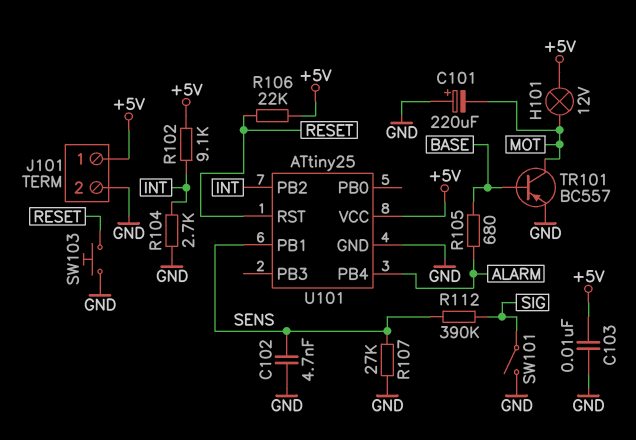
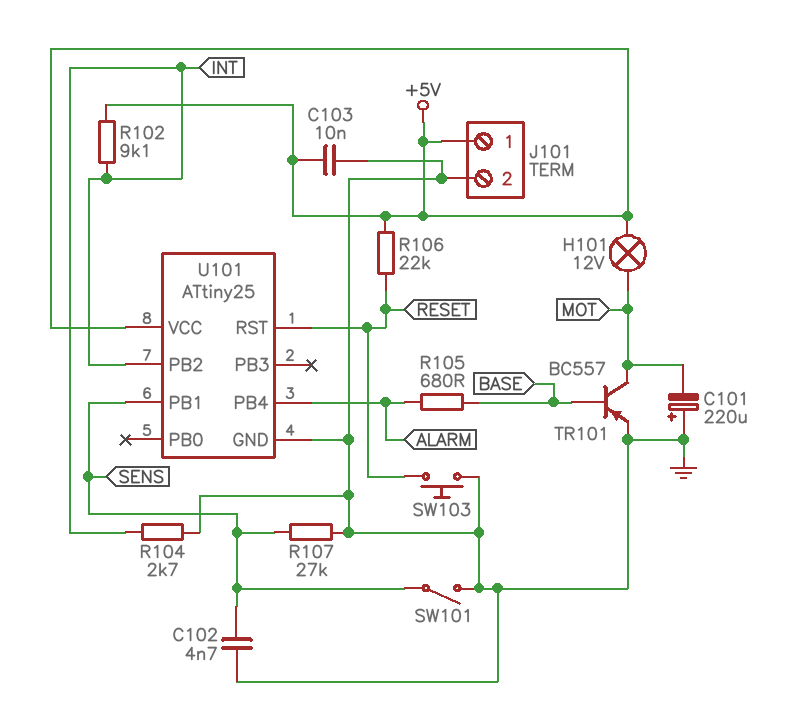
R112: 390k (SENS, SIG) -> none
SW101: switch (GND, SIG) -> switch (GND, SENS)

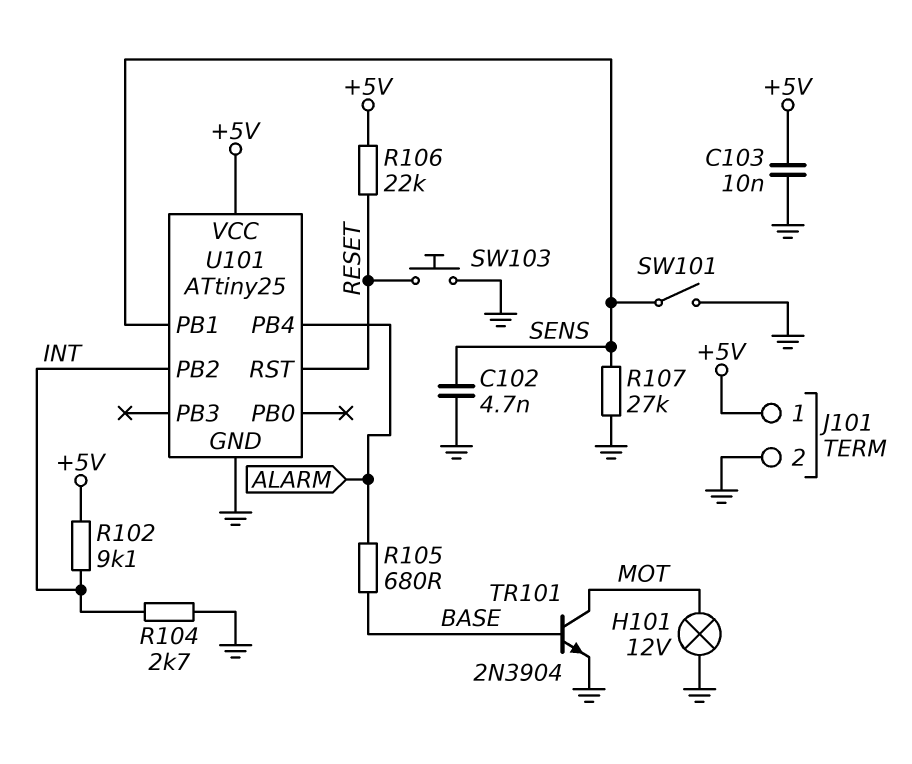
C101: 220uF (plus GND, minus MOT) -> none
H101: lamp 12V (+5V, MOT) -> lamp 12V (GND, MOT)
TR101: PNP BC557 (B BASE, C MOT, E GND) -> NPN 2N3904 (B BASE, C MOT, E GND)

